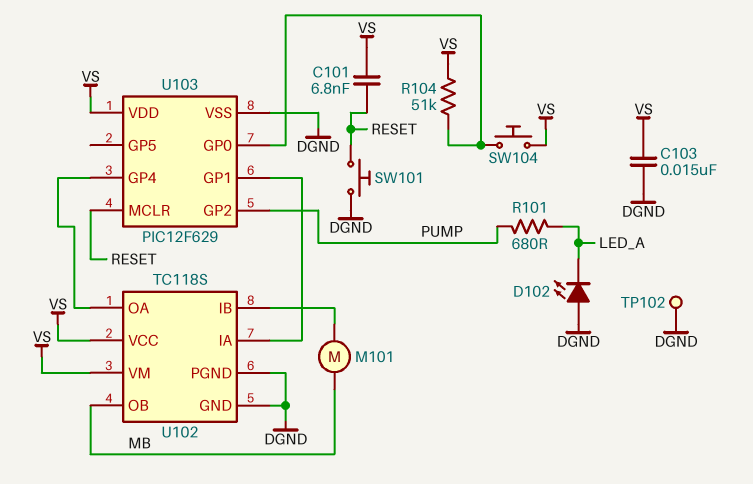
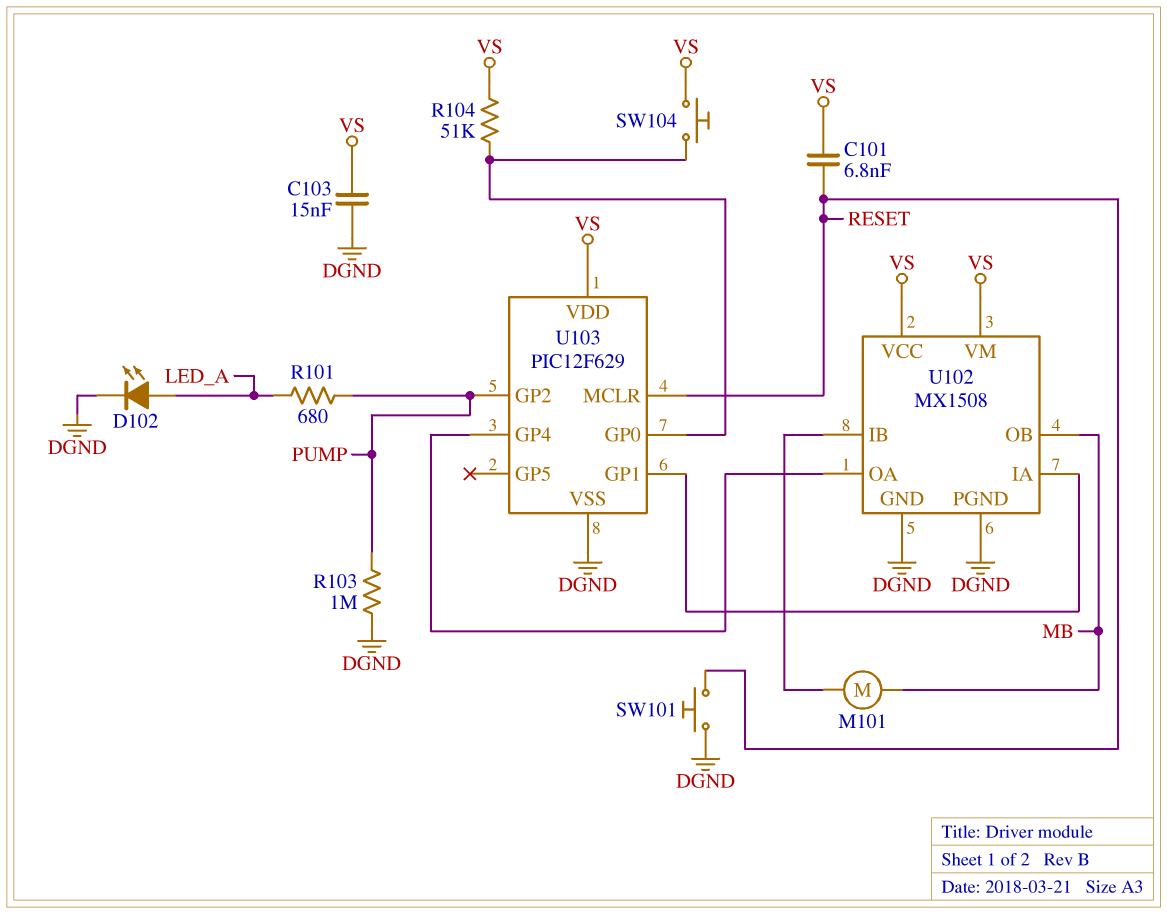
D102: LED (A DGND, K LED_A) -> LED (A LED_A, K DGND)
R103: none -> 1M (DGND, PUMP)
TP102: test point (DGND) -> none
U102: TC118S -> MX1508

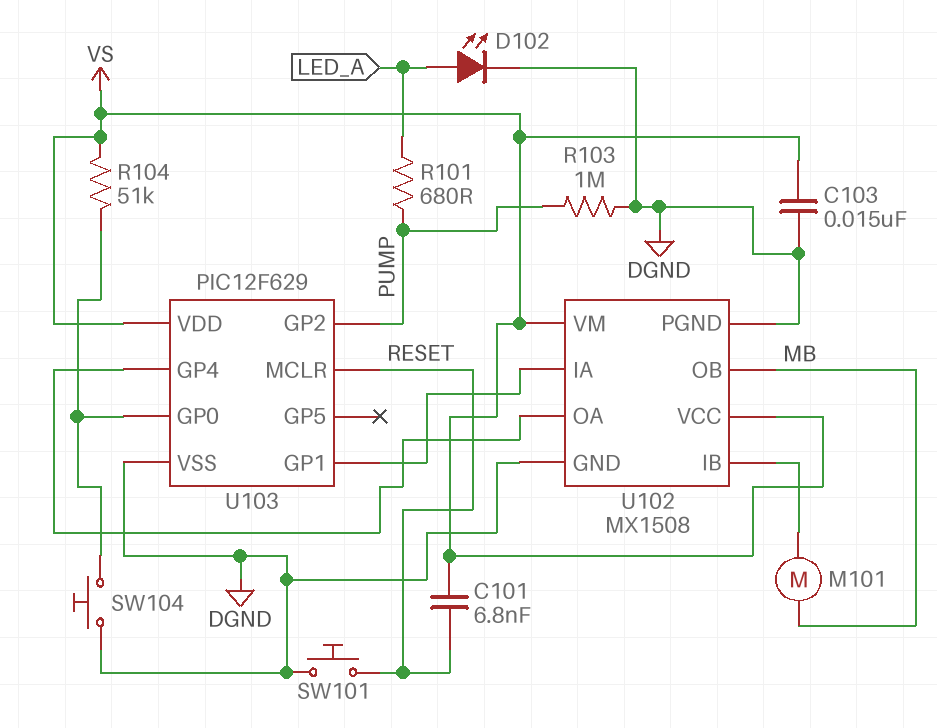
SW104: button (U103/GP0, VS) -> button (DGND, U103/GP0)

